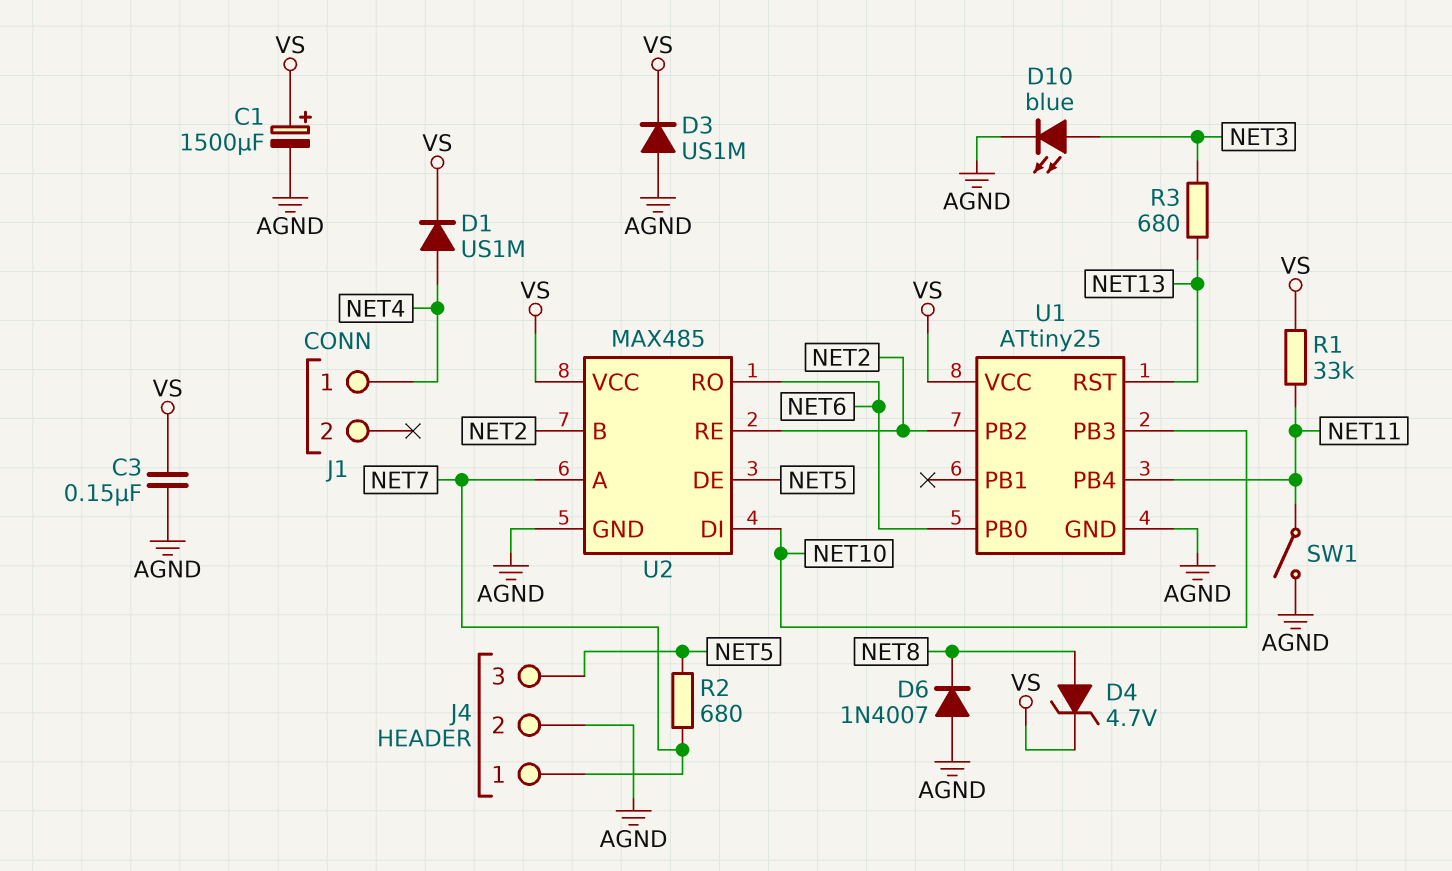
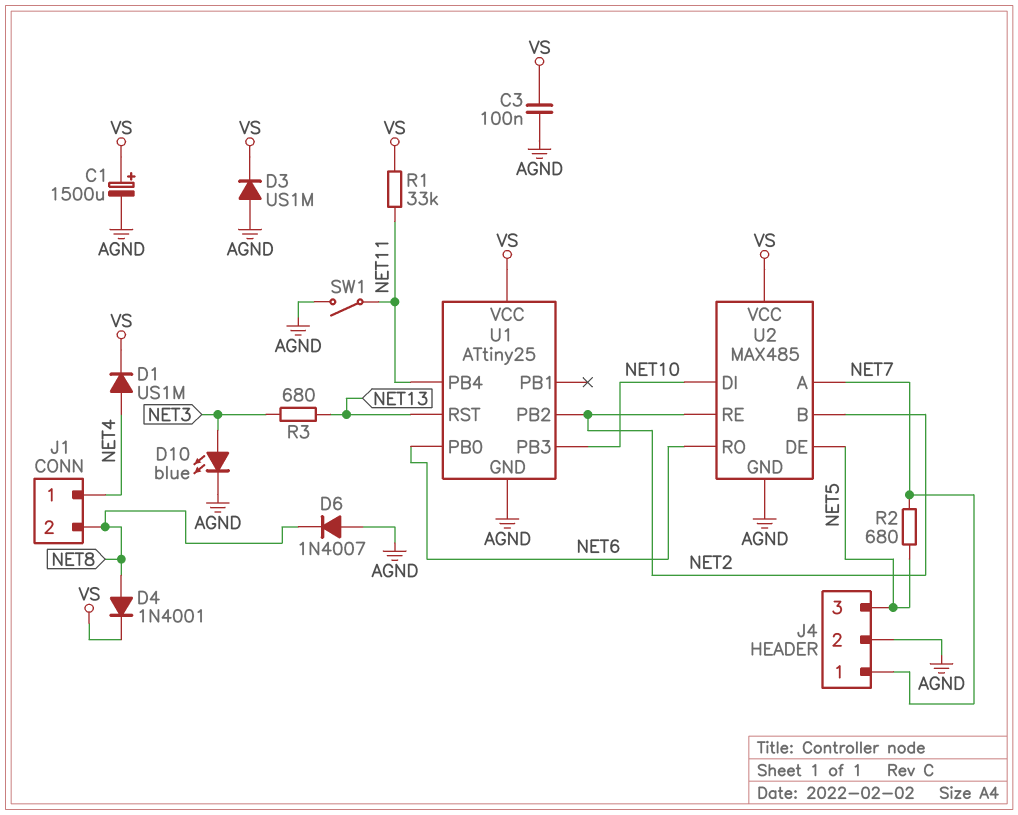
C3: 150nF (AGND, VS) -> 100nF (AGND, VS)
D4: zener 4.7V (A NET8, K VS) -> diode 1N4001 (A NET8, K VS)
J1 pin 2: none -> NET8

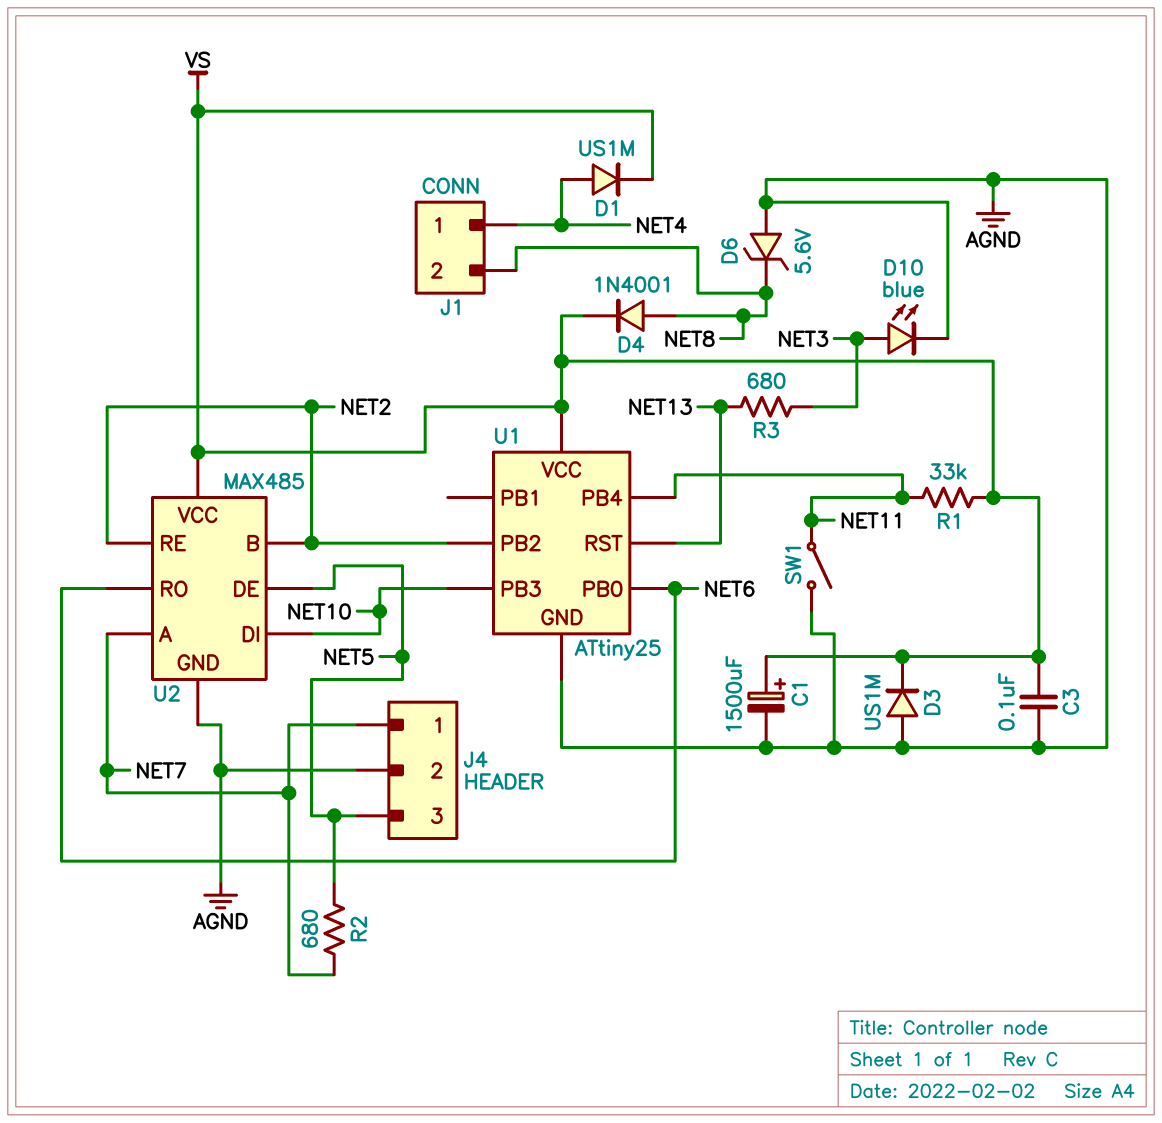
D6: diode 1N4007 (A AGND, K NET8) -> zener 5.6V (A AGND, K NET8)

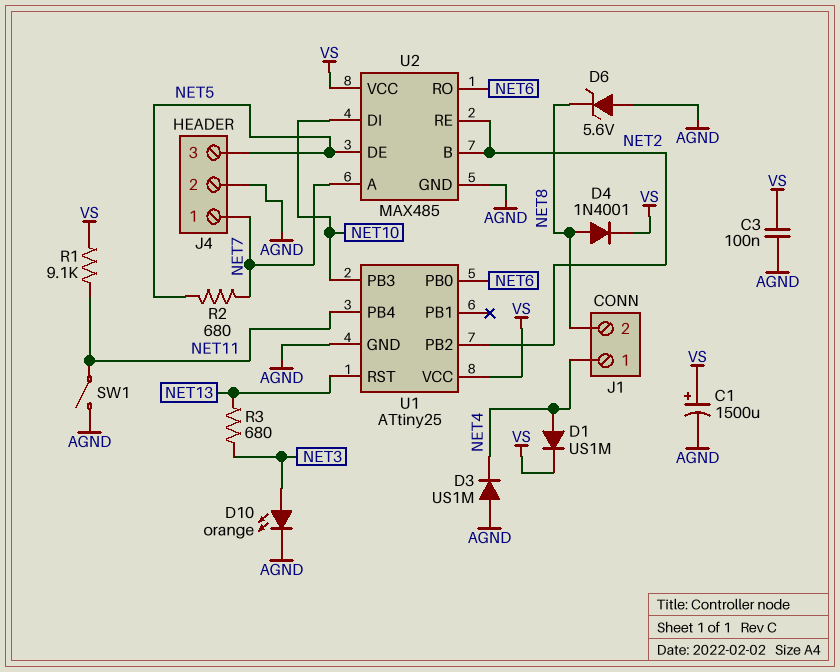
D3: diode US1M (A AGND, K VS) -> diode US1M (A AGND, K NET4)
D10: LED blue (A NET3, K AGND) -> LED orange (A NET3, K AGND)
R1: 33k (NET11, VS) -> 9.1k (NET11, VS)

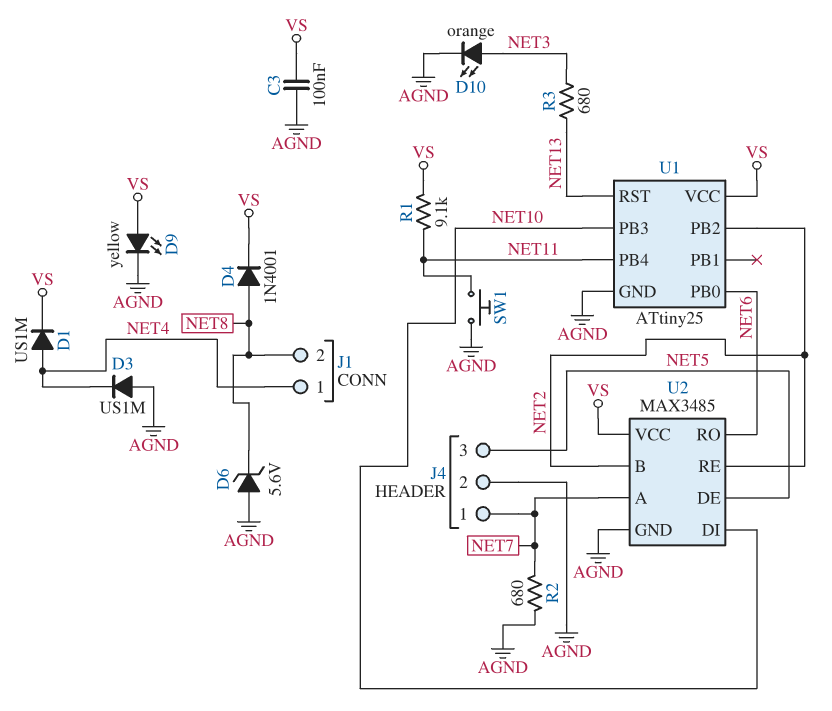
C1: 1500uF (plus VS, minus AGND) -> none
D9: none -> LED yellow (A VS, K AGND)
R2: 680 (NET5, NET7) -> 680 (AGND, NET7)
SW1: switch (AGND, NET11) -> button (AGND, NET11)
U2: MAX485 -> MAX3485

